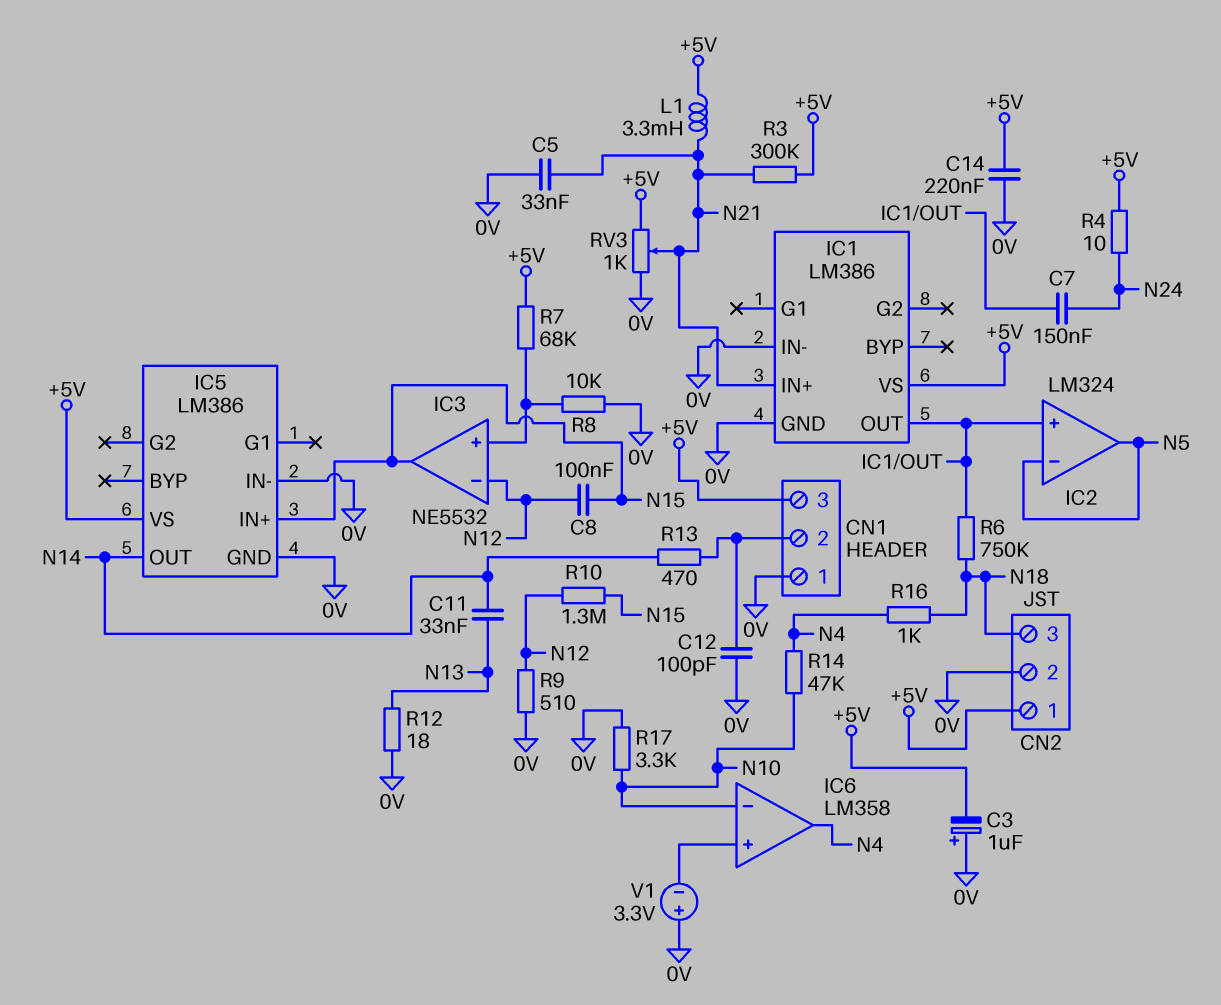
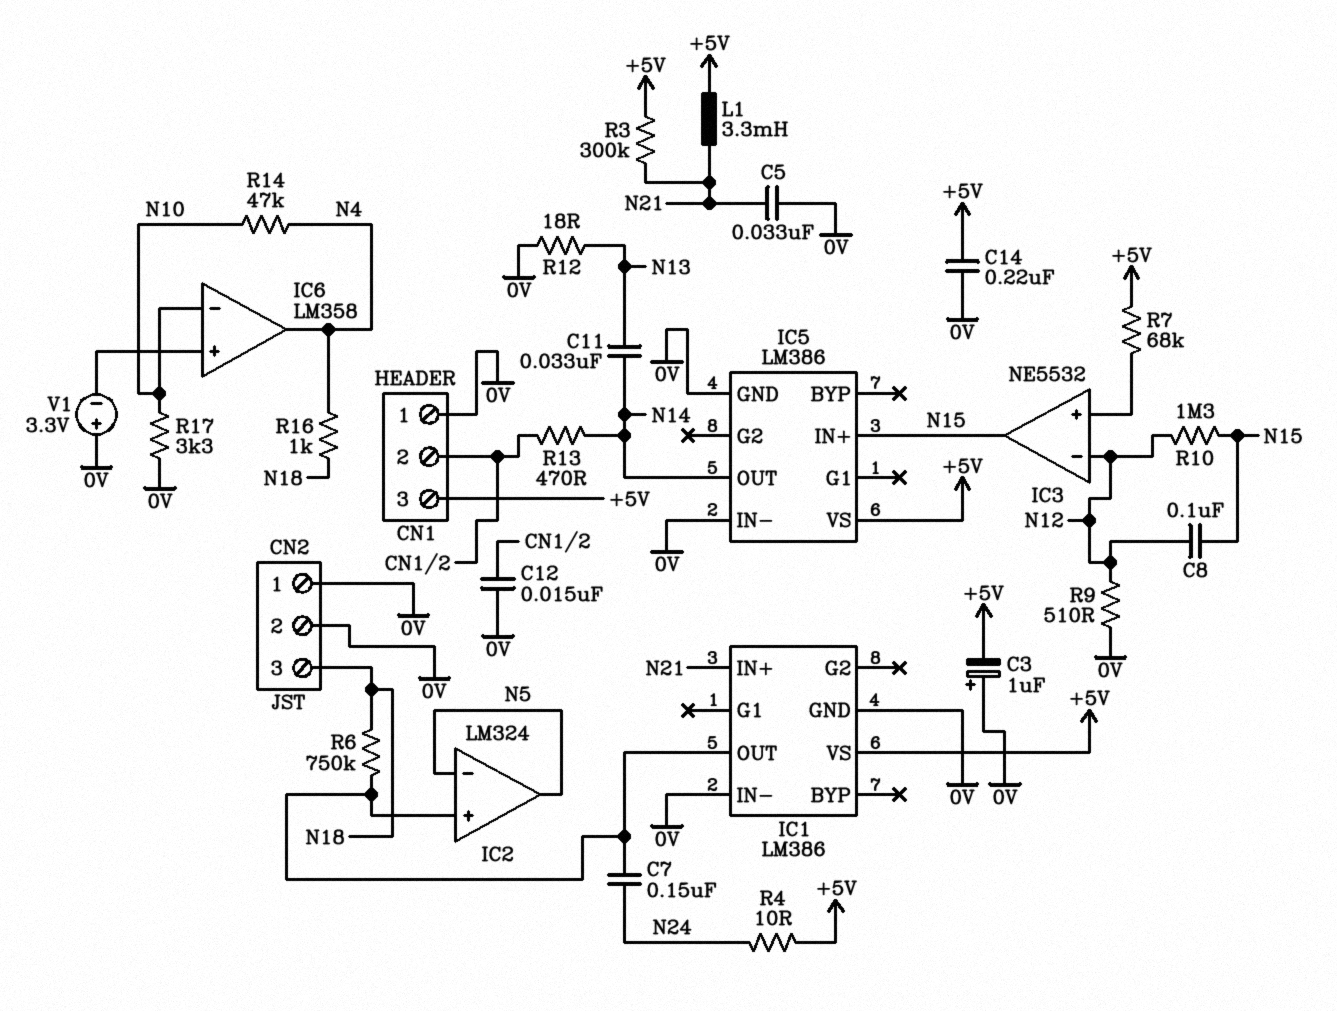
C12: 100pF (0V, CN1/2) -> 15nF (0V, CN1/2)
CN2 pin 1: +5V -> 0V
R8: 10k (0V, IC3/in+) -> none
RV3: 1k (+5V, 0V, wiper N21) -> none

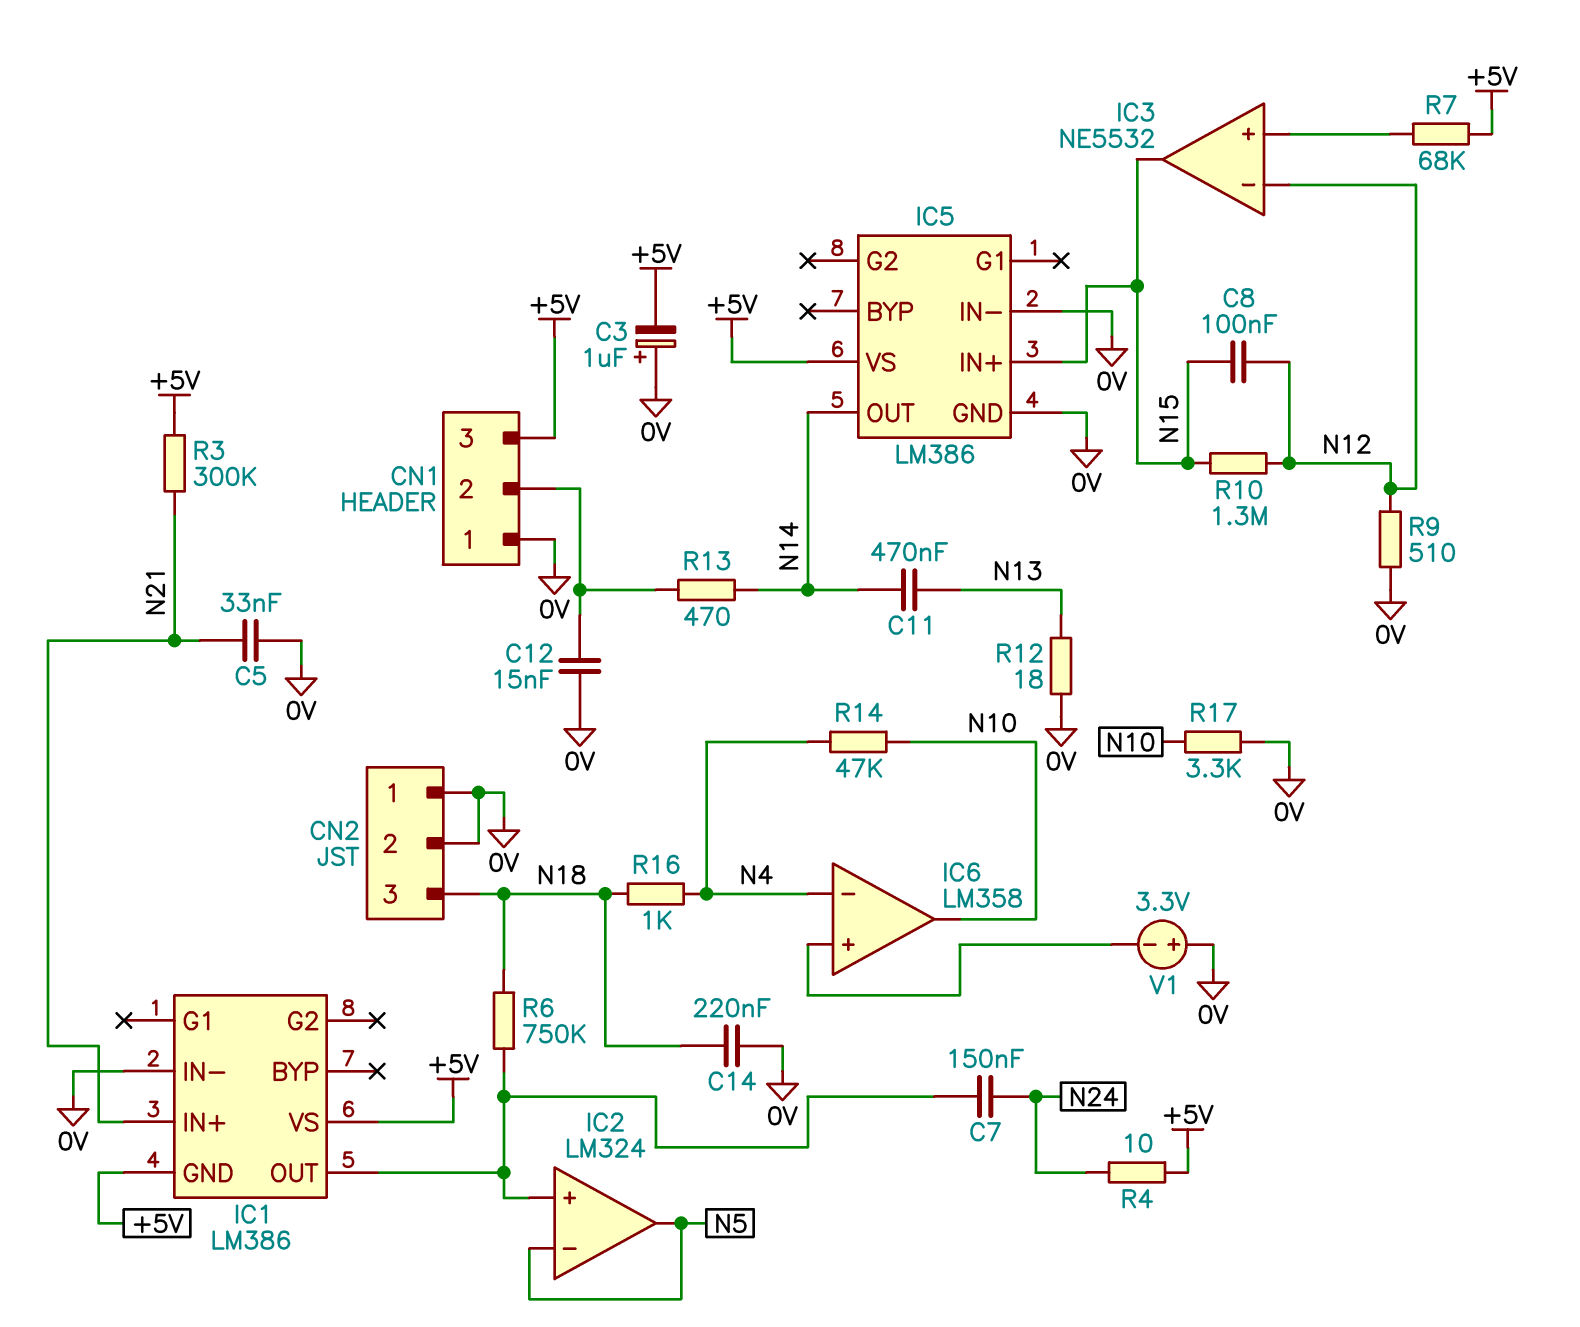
C11: 33nF (N13, N14) -> 470nF (N13, N14)
C14: 220nF (+5V, 0V) -> 220nF (0V, N18)
IC1 pin GND: 0V -> +5V
IC6 pin in-: N10 -> N4
IC6 pin out: N4 -> N10
L1: 3.3mH (+5V, N21) -> none

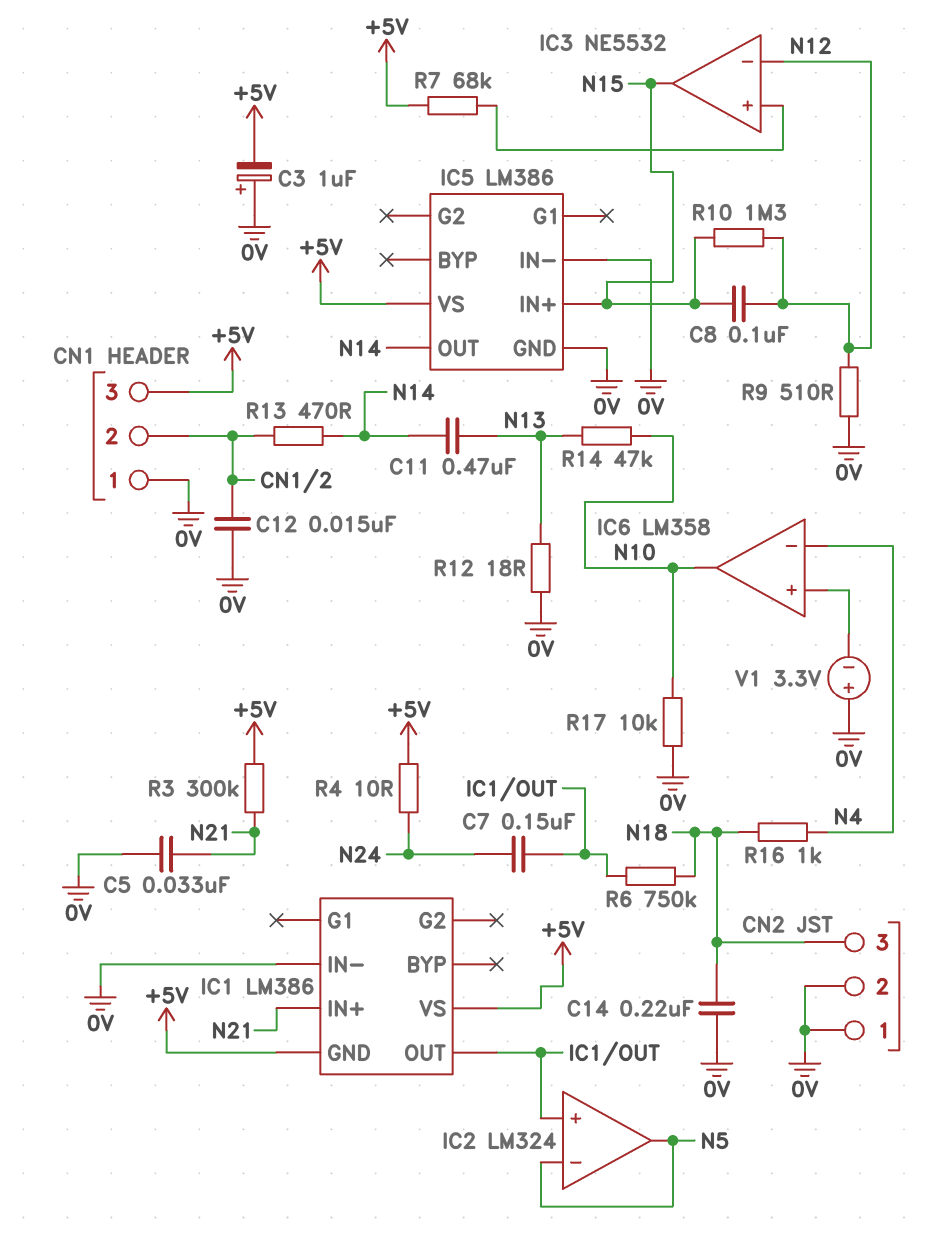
R14: 47k (N4, N10) -> 47k (N10, N13)
R17: 3.3k (0V, N10) -> 10k (0V, N10)

